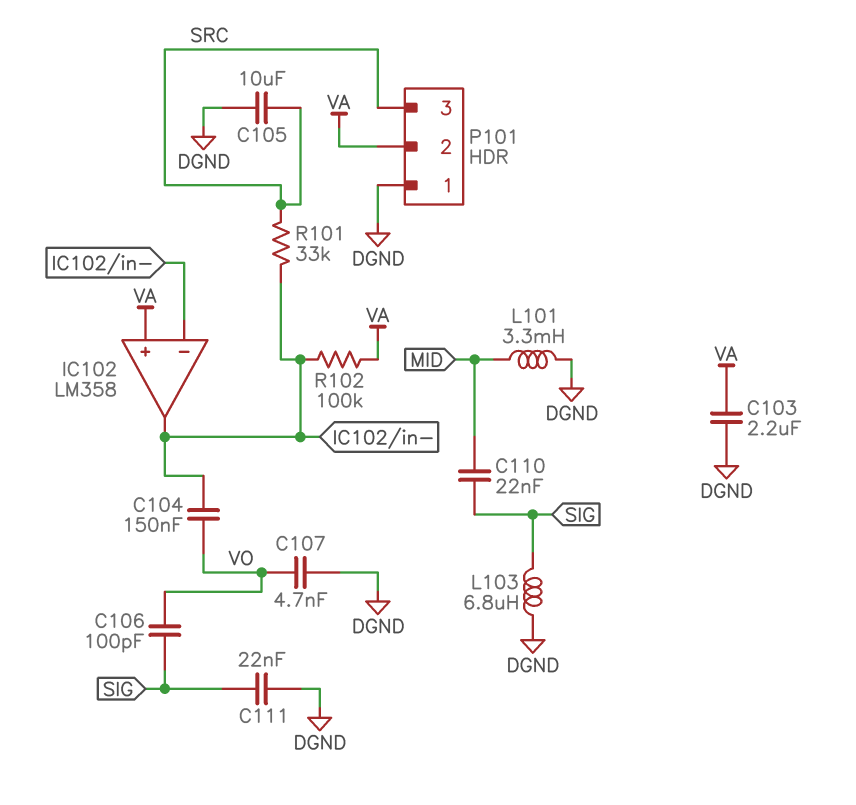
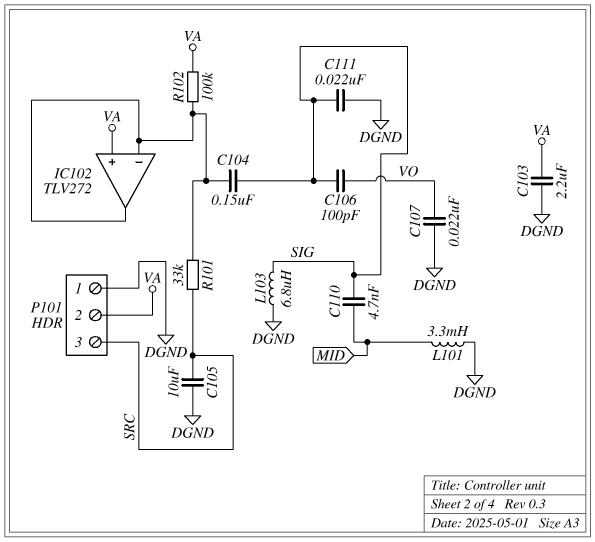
C104: 150nF (IC102/in-, VO) -> 150nF (IC102/in-, SIG)
C107: 4.7nF (DGND, VO) -> 22nF (DGND, VO)
C110: 22nF (MID, SIG) -> 4.7nF (MID, SIG)
IC102: LM358 -> TLV272

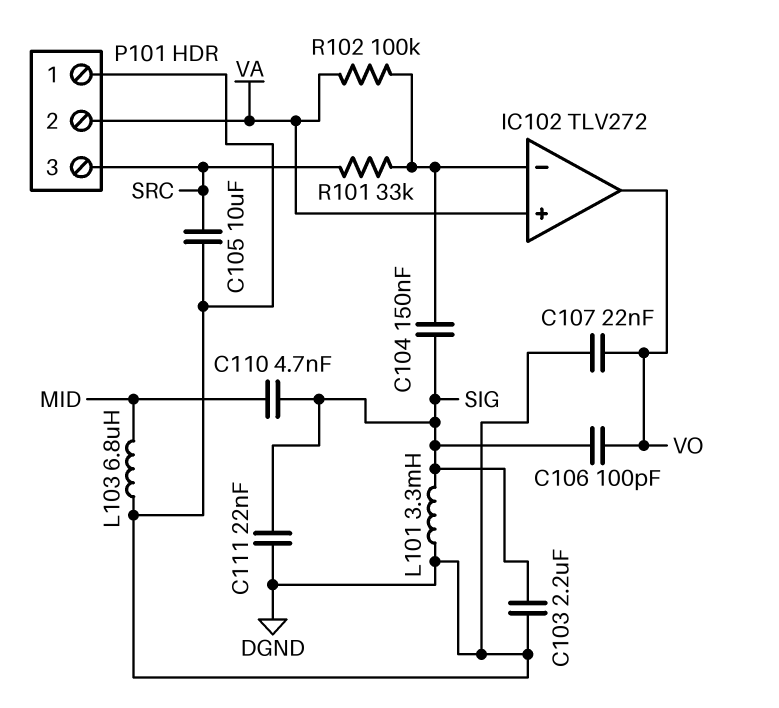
C103: 2.2uF (DGND, VA) -> 2.2uF (DGND, SIG)
IC102 pin out: IC102/in- -> VO
L101: 3.3mH (DGND, MID) -> 3.3mH (DGND, SIG)
L103: 6.8uH (DGND, SIG) -> 6.8uH (DGND, MID)

